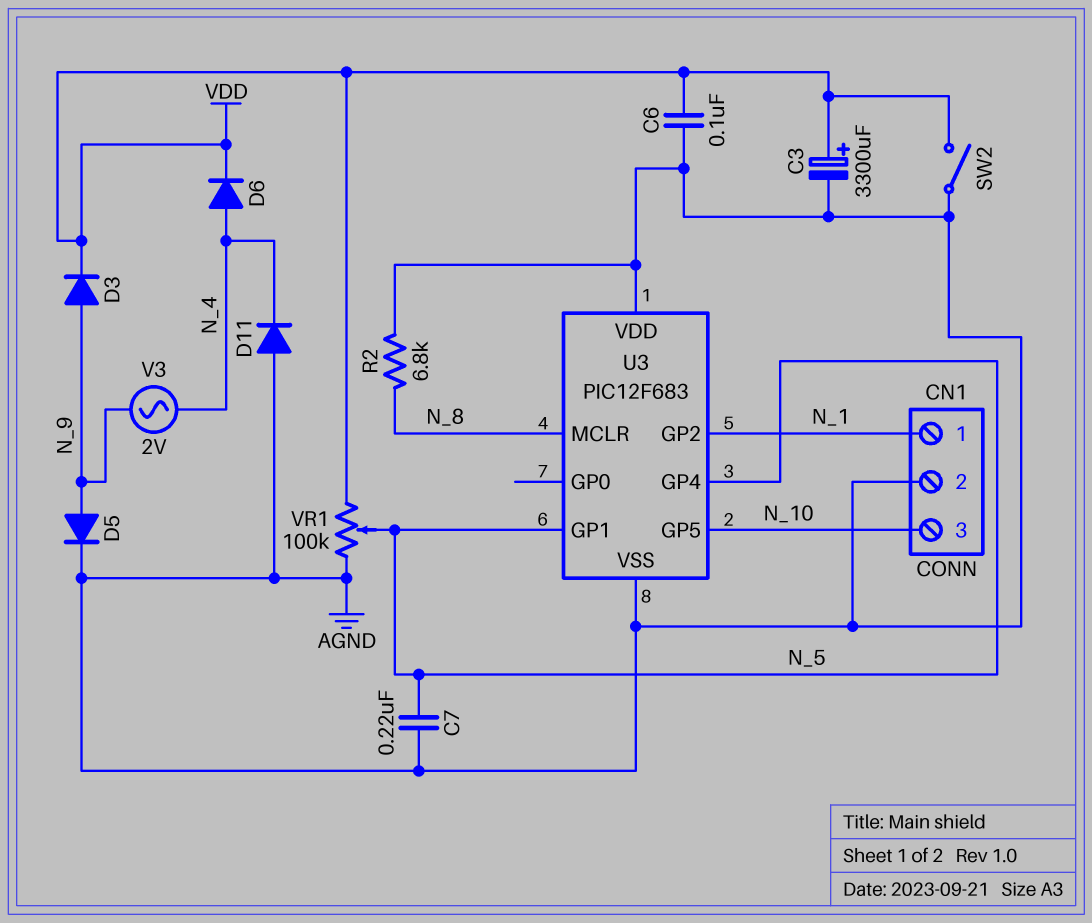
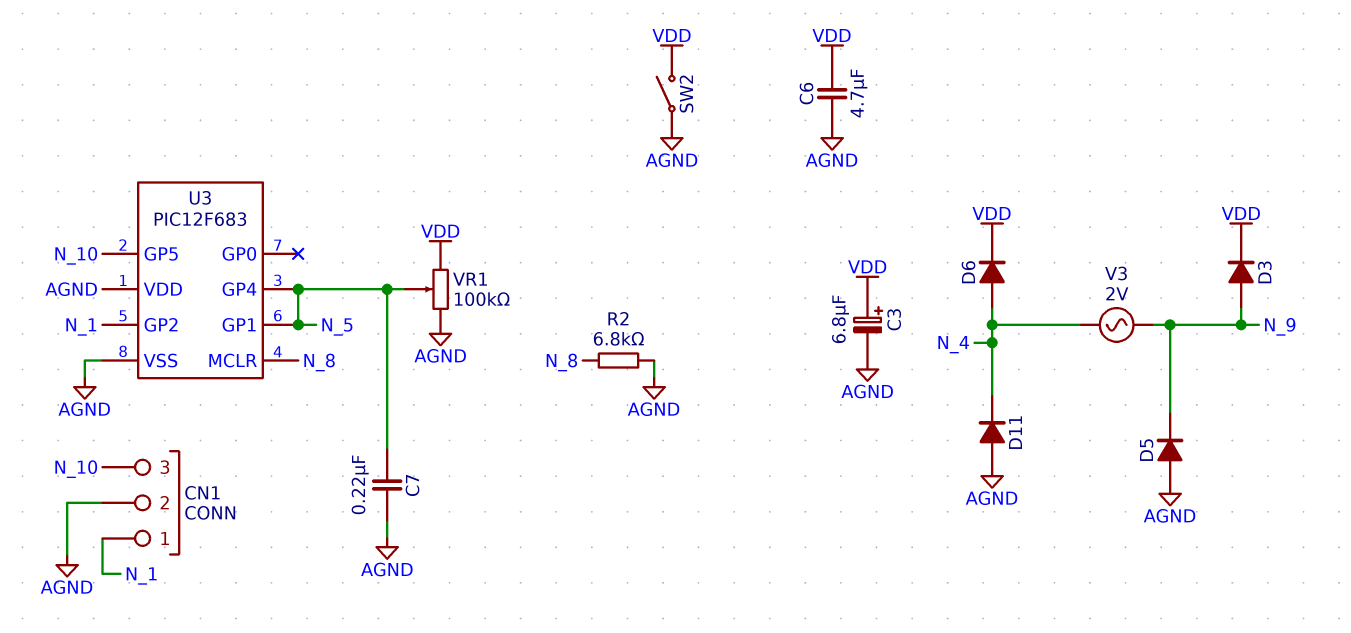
C3: 3300uF (plus VDD, minus AGND) -> 6.8uF (plus VDD, minus AGND)
C6: 100nF (AGND, VDD) -> 4.7uF (AGND, VDD)
D5: diode (A N_9, K AGND) -> diode (A AGND, K N_9)

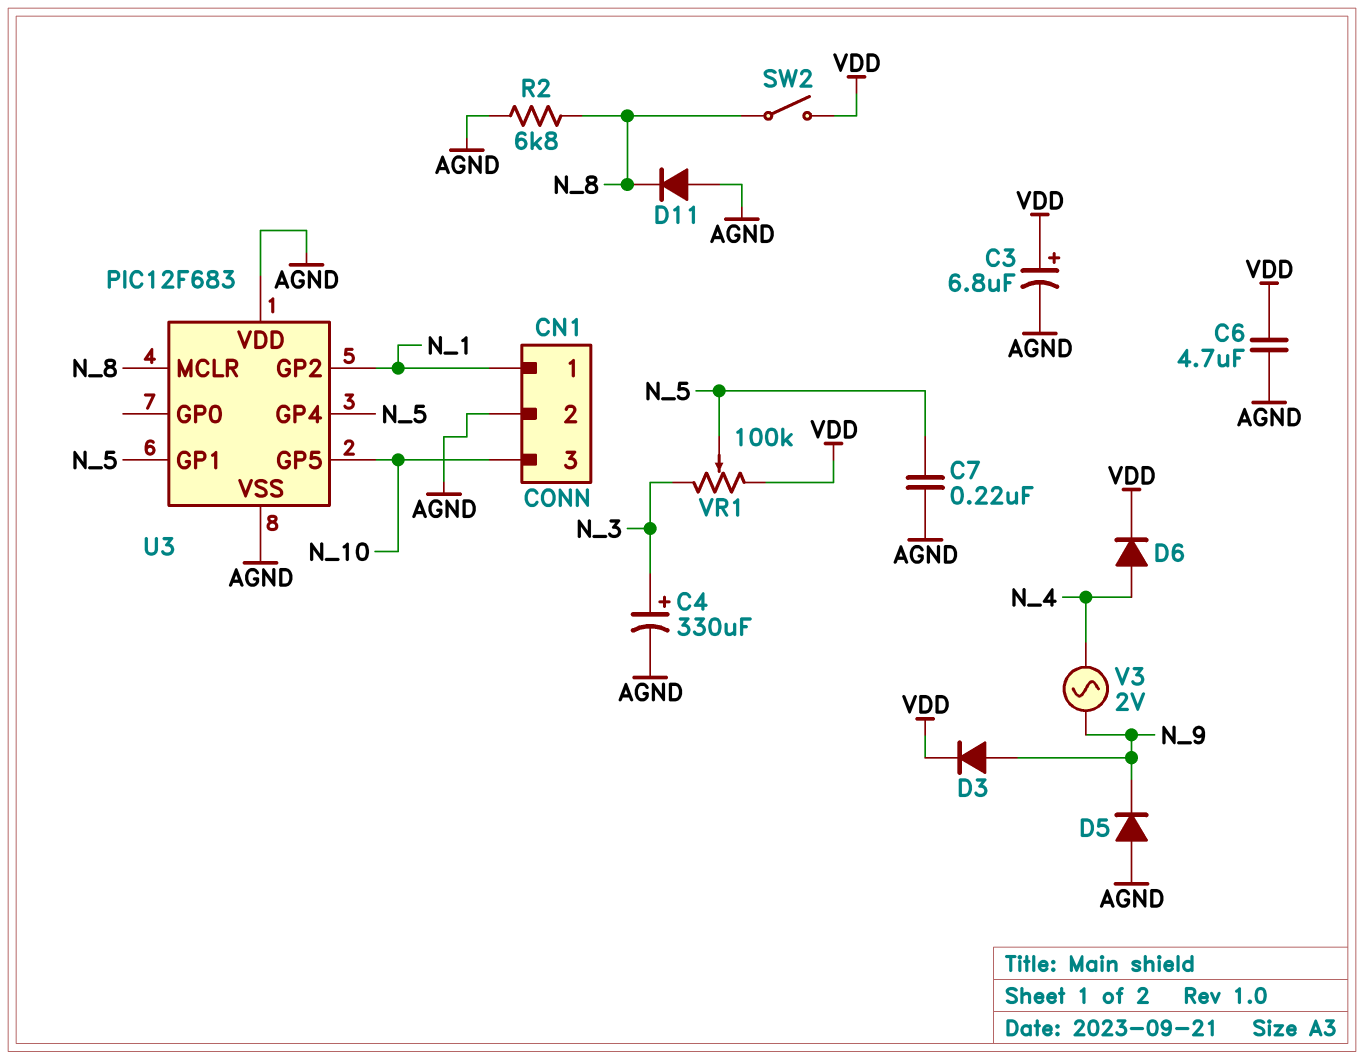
C4: none -> 330uF (plus N_3, minus AGND)
D11: diode (A AGND, K N_4) -> diode (A AGND, K N_8)
SW2: switch (AGND, VDD) -> switch (N_8, VDD)
VR1: 100k (AGND, VDD, wiper N_5) -> 100k (N_3, VDD, wiper N_5)

